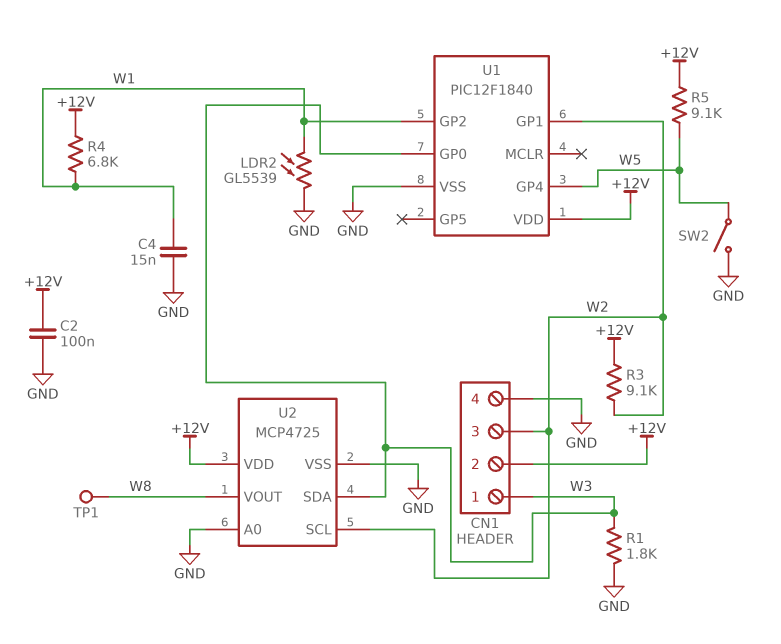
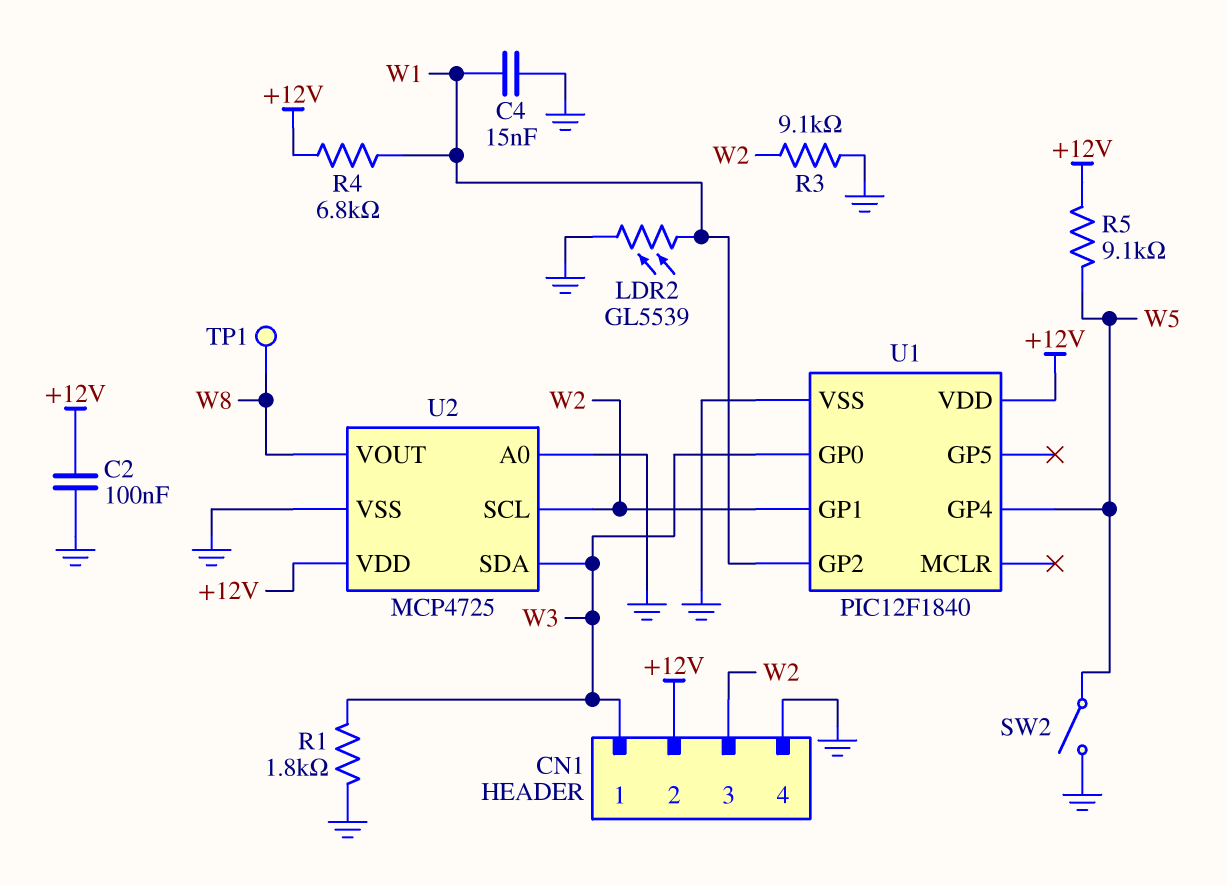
R3: 9.1k (+12V, W2) -> 9.1k (GND, W2)

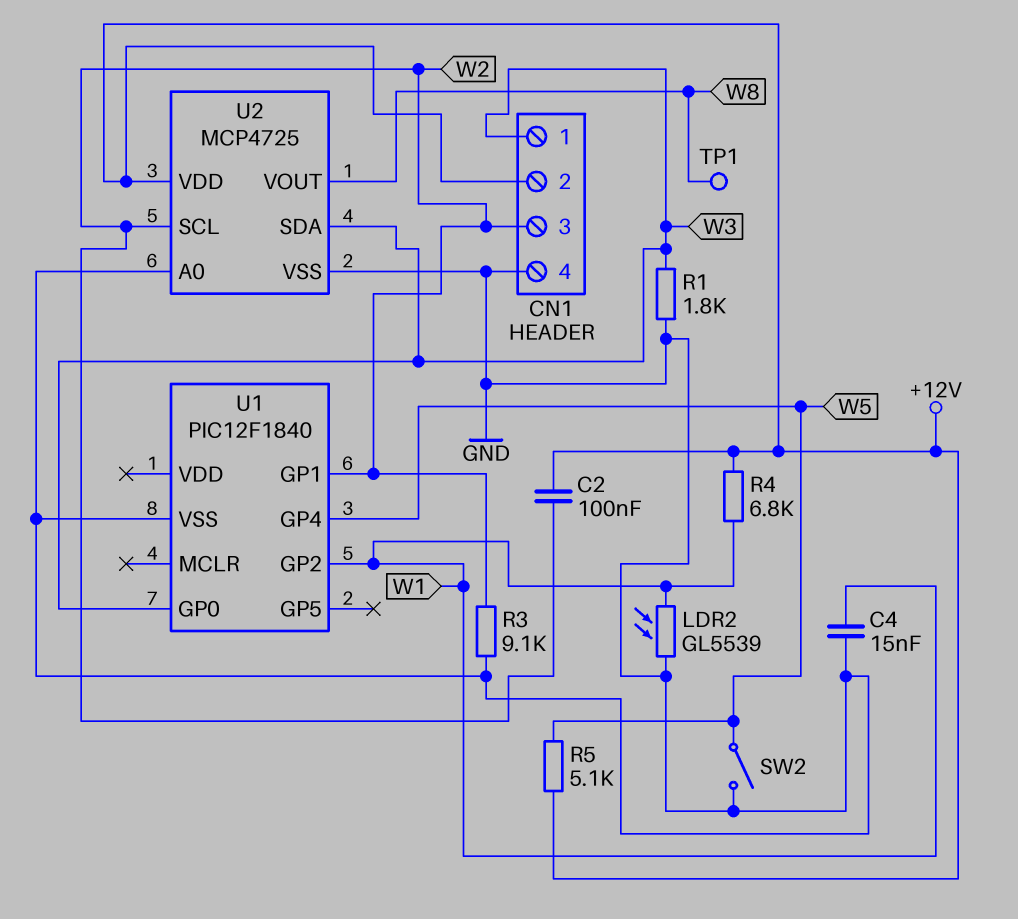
C2: 100nF (+12V, GND) -> 100nF (+12V, W2)
R5: 9.1k (+12V, W5) -> 5.1k (+12V, W5)
U1 pin VDD: +12V -> none

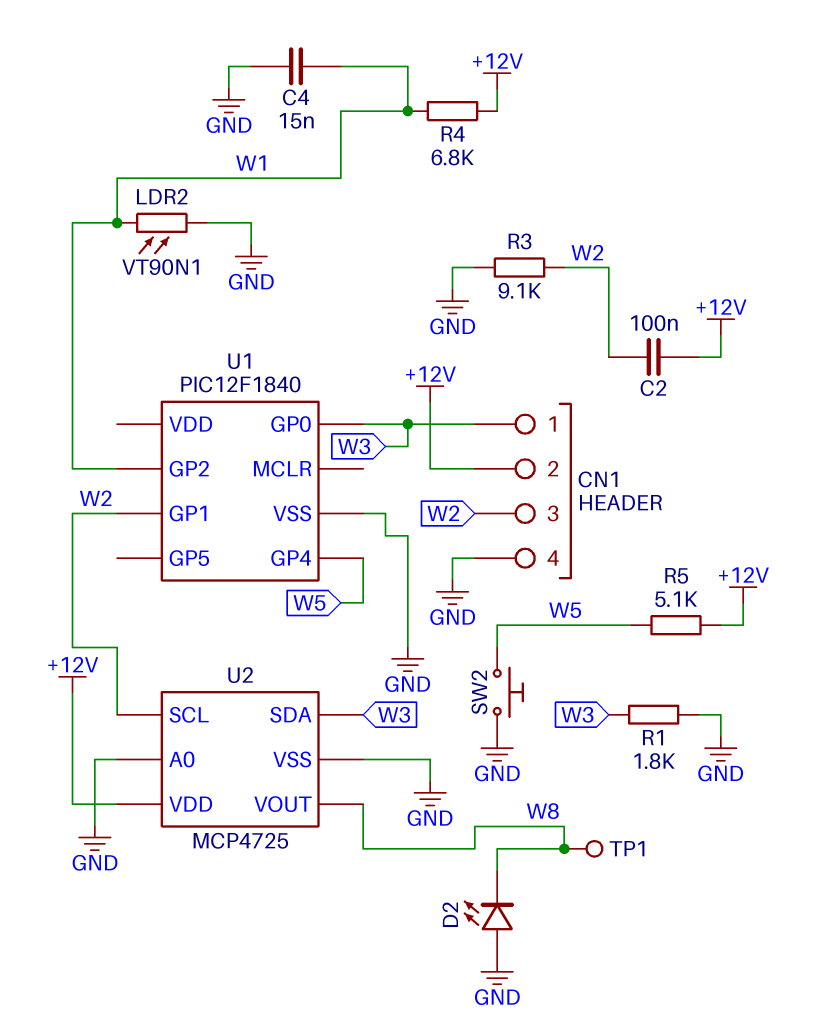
D2: none -> LED (A GND, K W8)
LDR2: GL5539 (GND, W1) -> VT90N1 (GND, W1)
SW2: switch (GND, W5) -> button (GND, W5)

